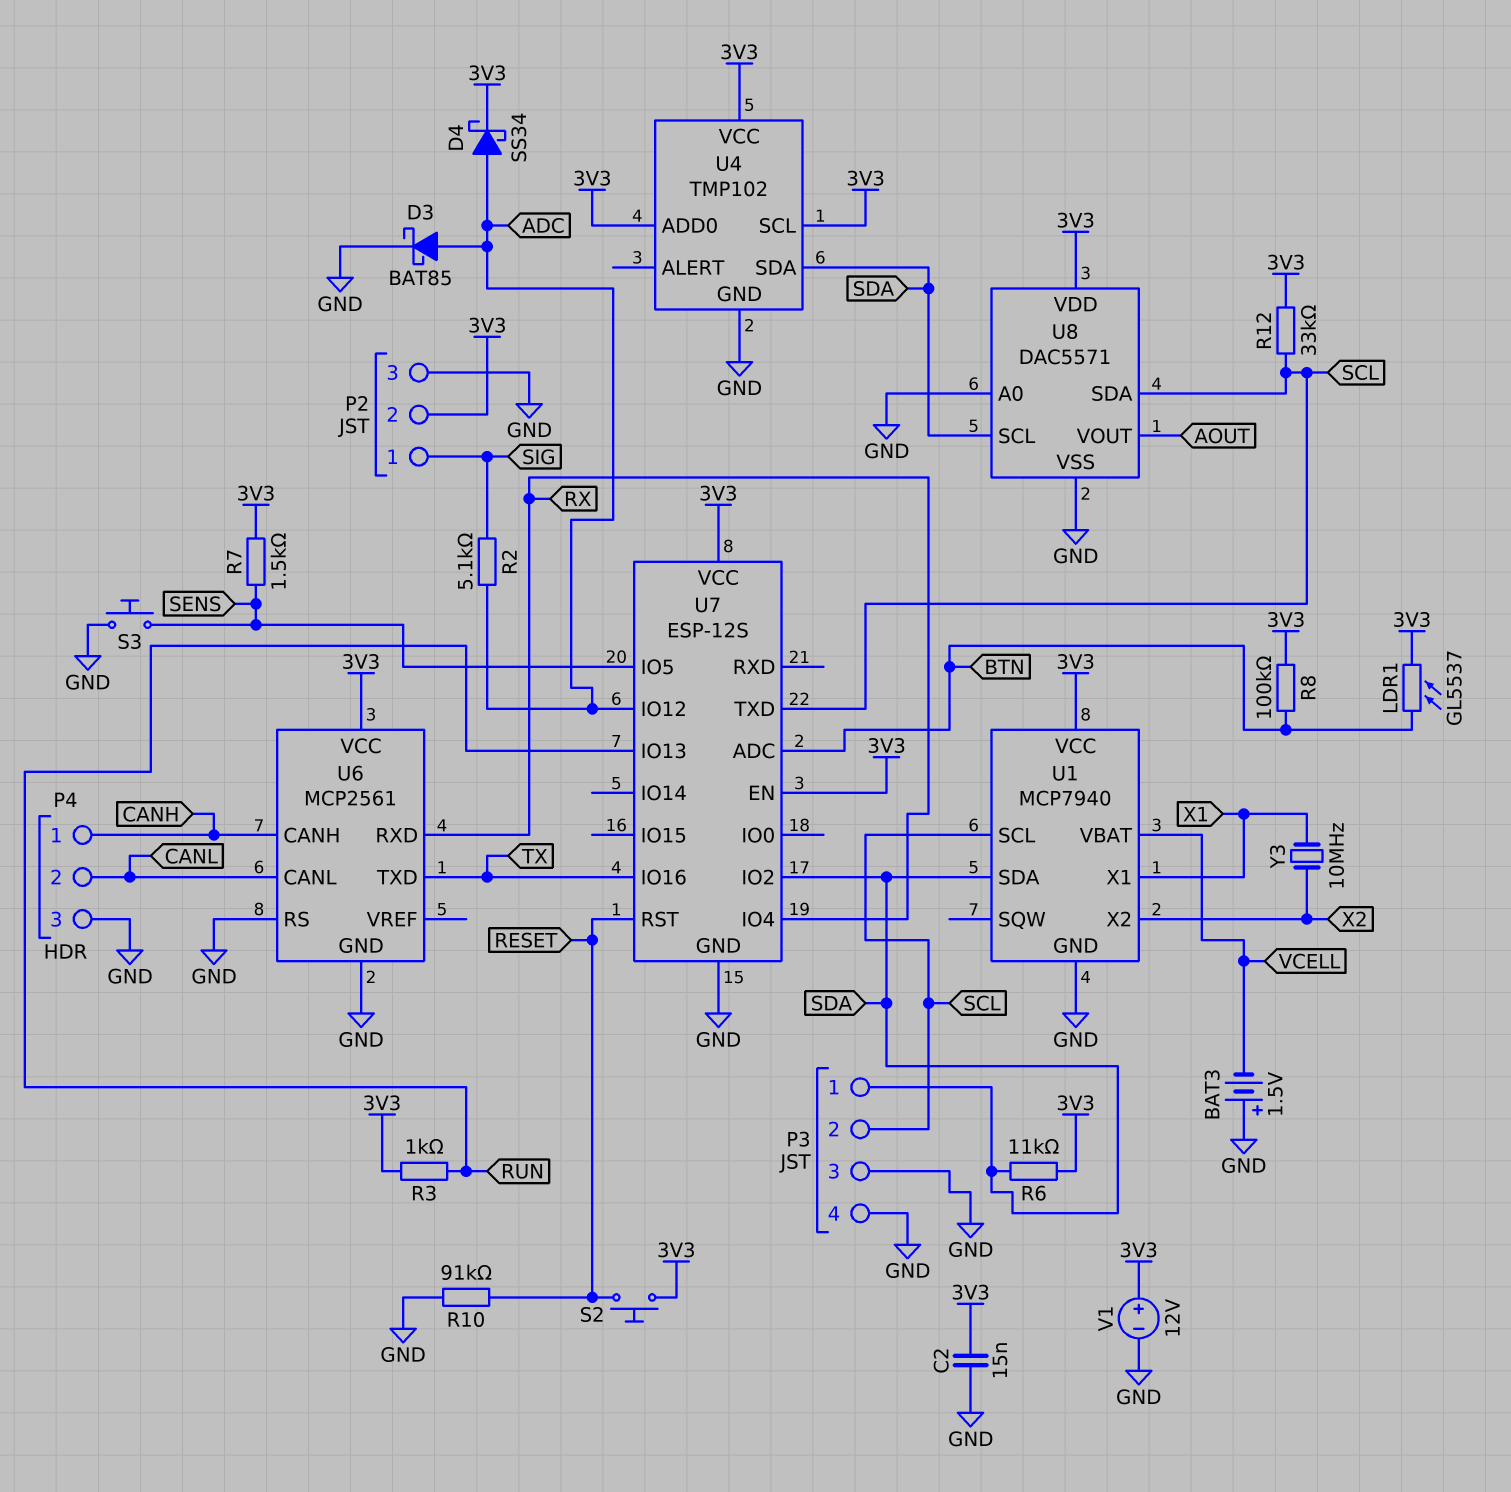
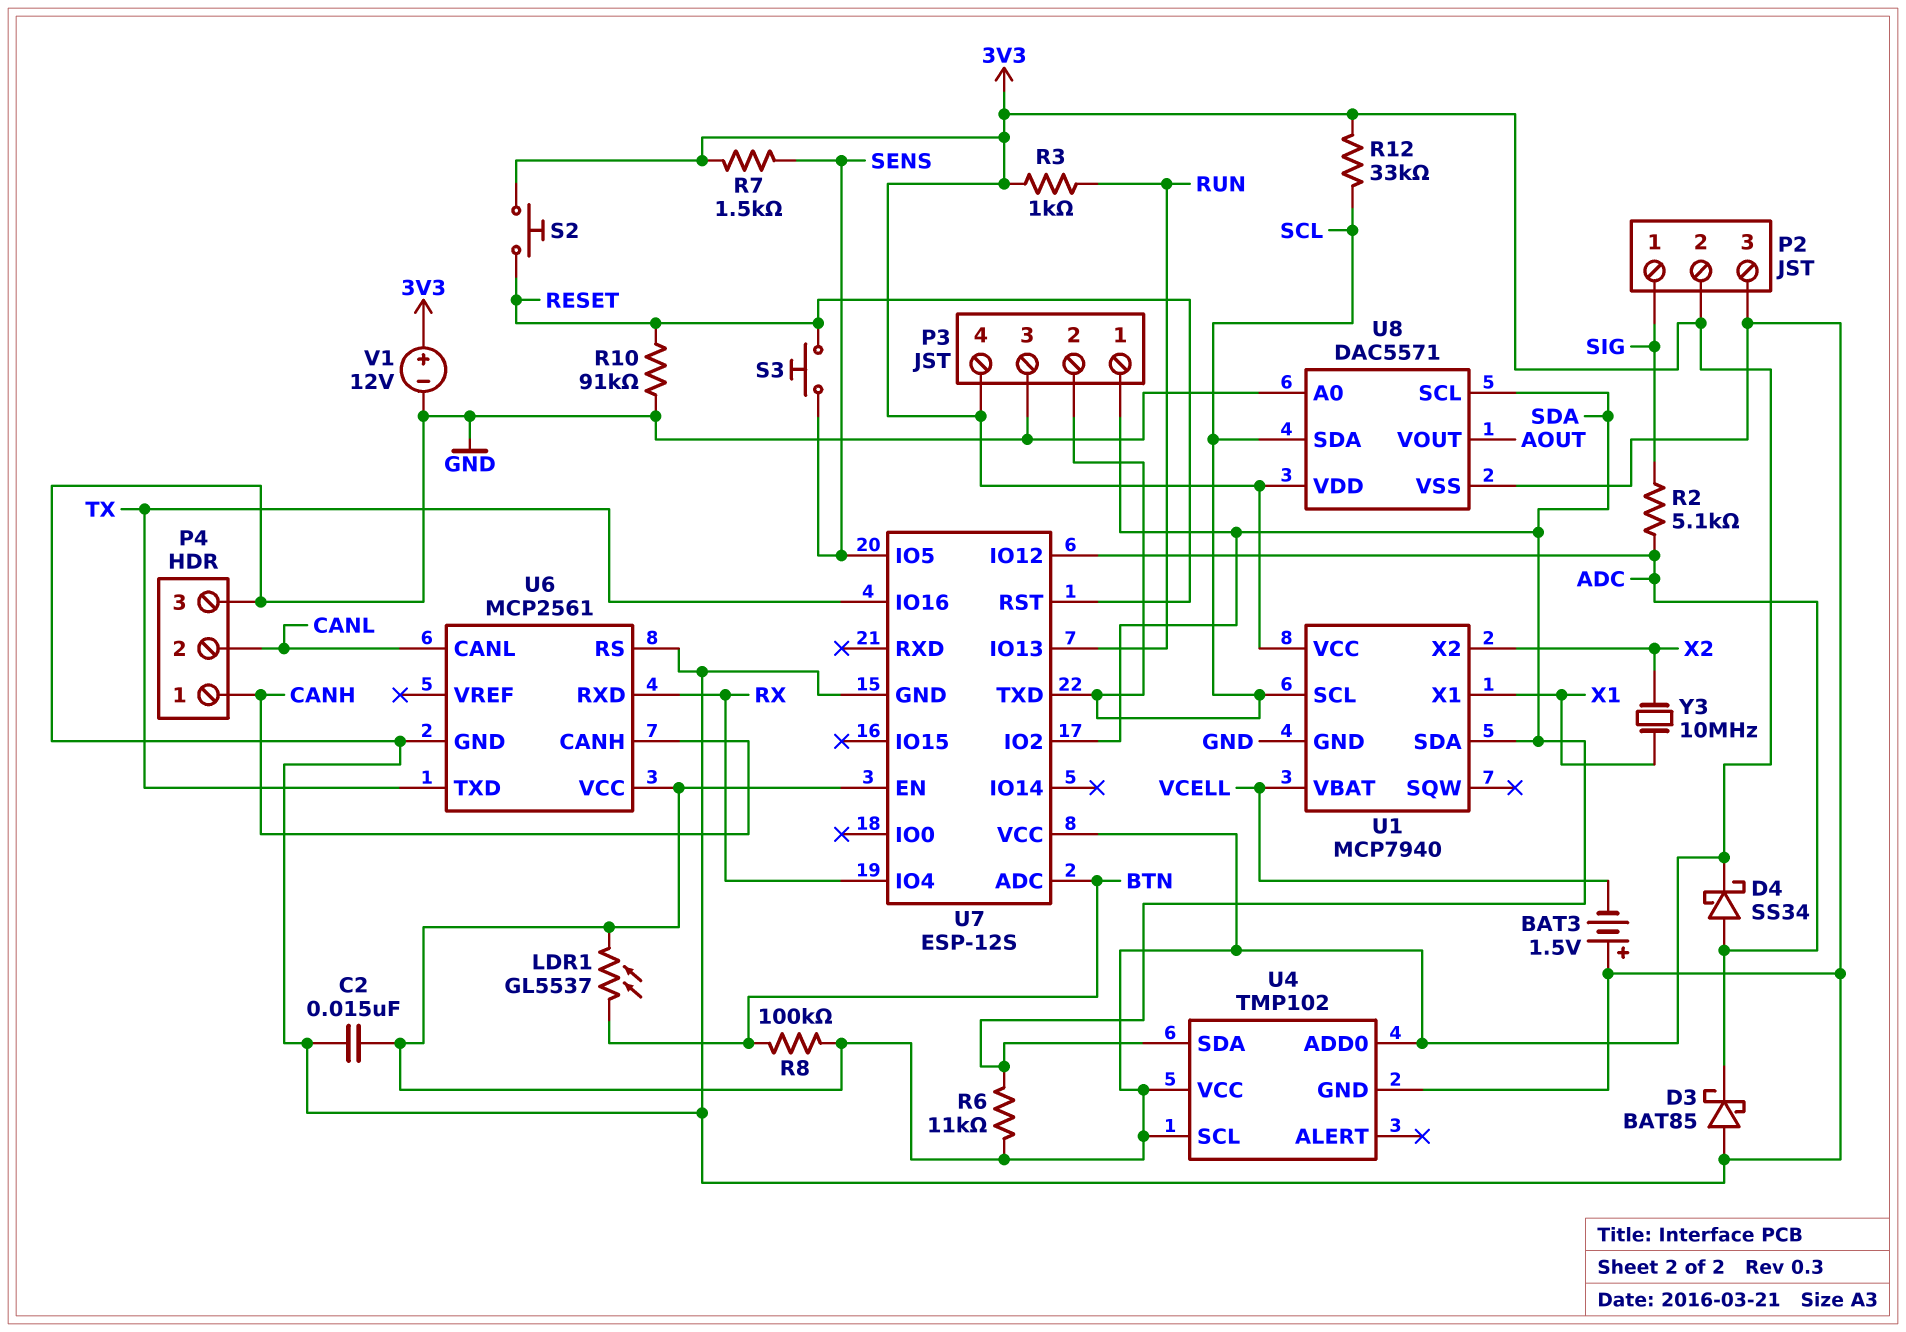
D3: schottky BAT85 (A ADC, K GND) -> schottky BAT85 (A GND, K ADC)
P3 pin 4: GND -> 3V3
S3: button (GND, SENS) -> button (RESET, SENS)

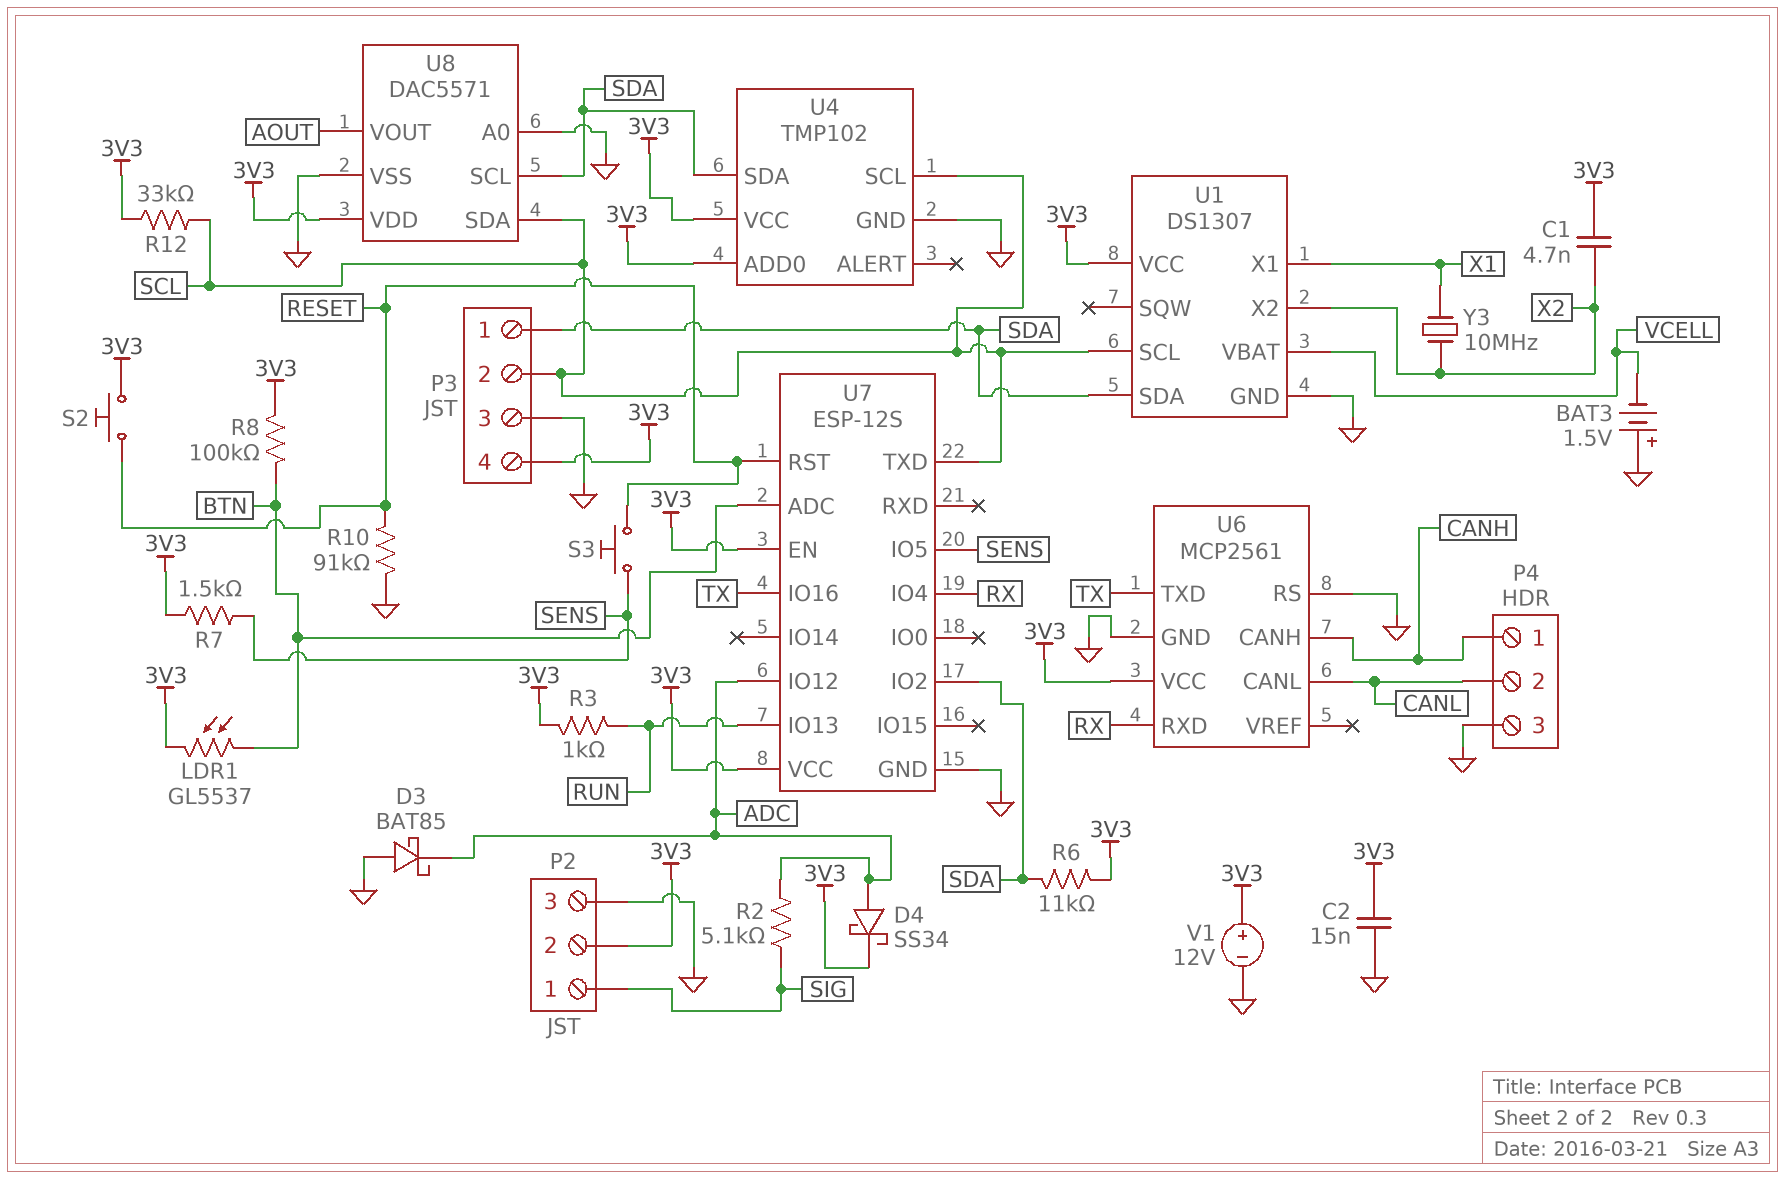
C1: none -> 4.7nF (3V3, X2)
U1: MCP7940 -> DS1307
U4 pin SCL: 3V3 -> SCL

